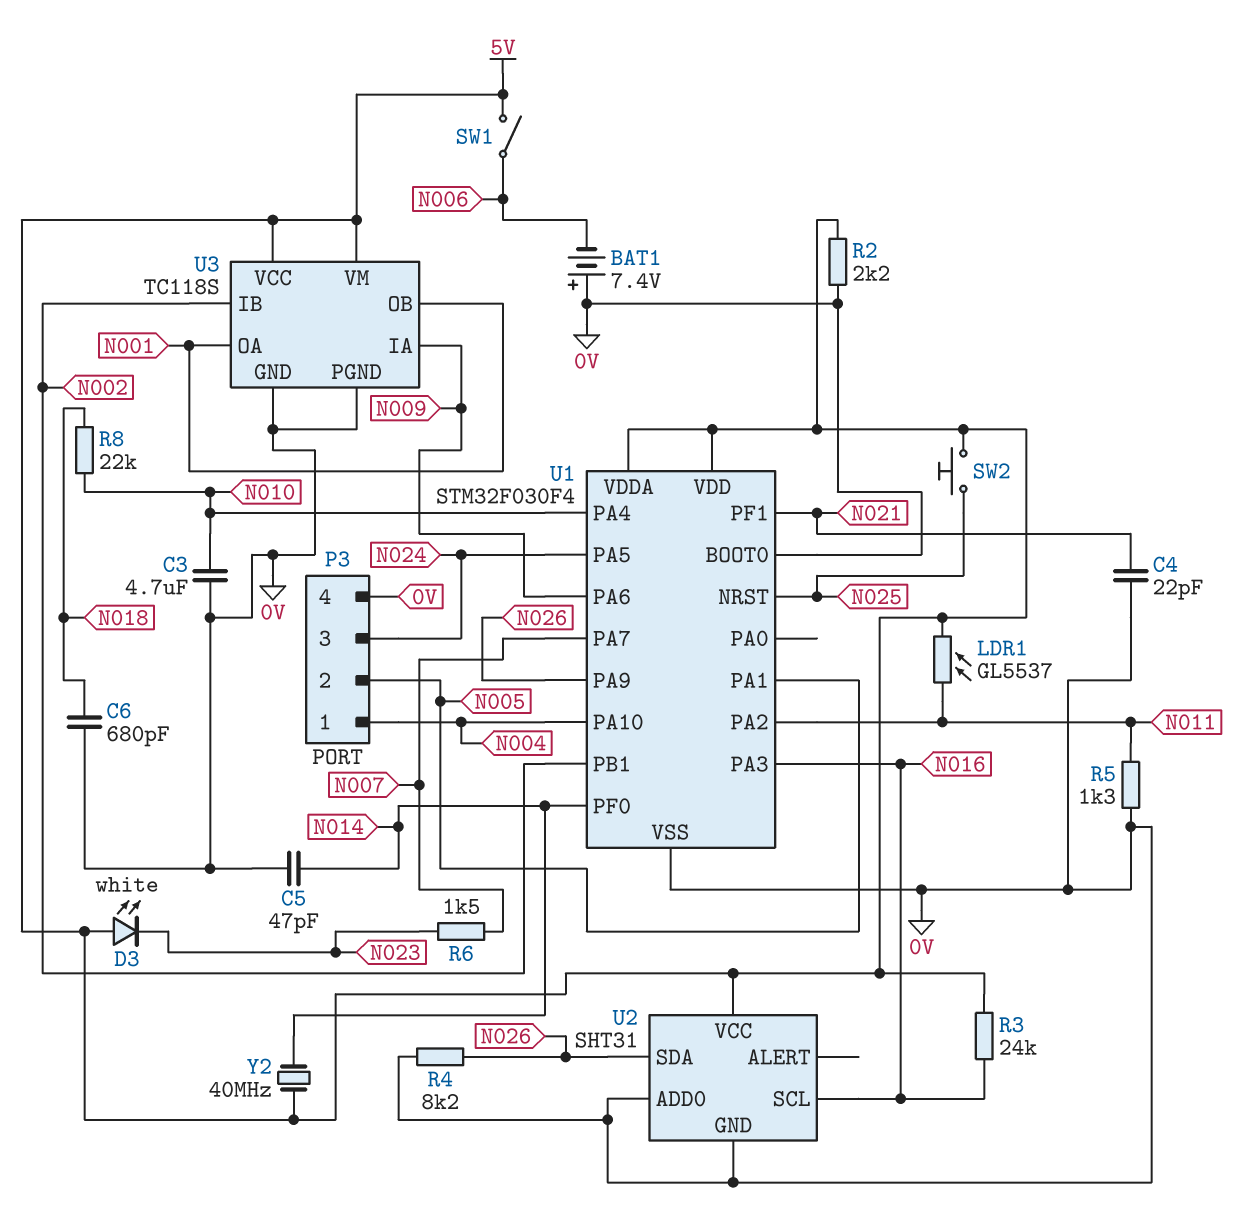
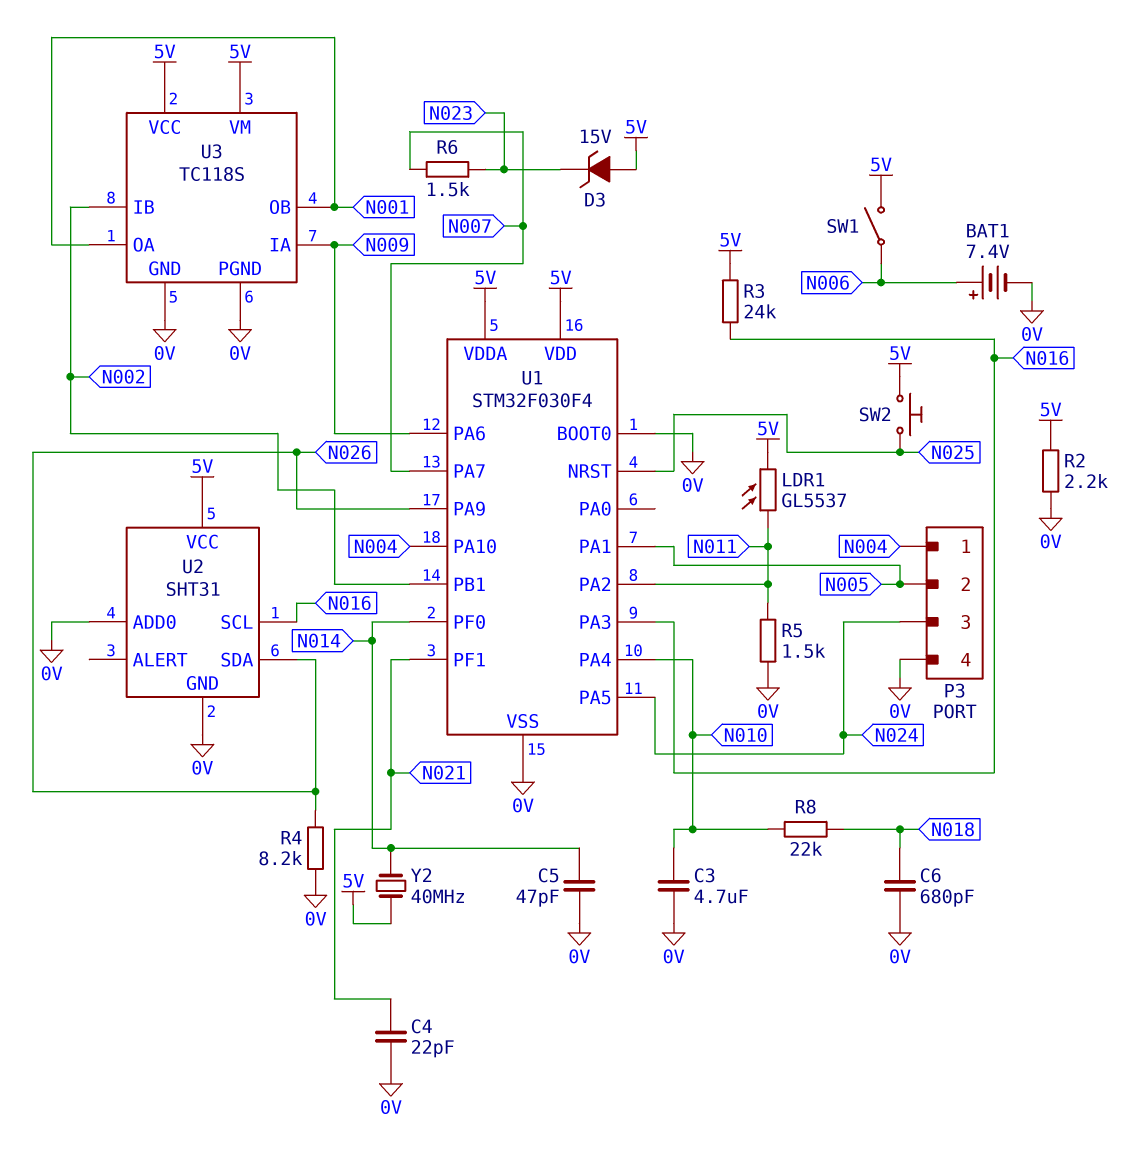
BAT1: 7.4V (plus 0V, minus N006) -> 7.4V (plus N006, minus 0V)
D3: LED white (A 5V, K N023) -> zener 15V (A 5V, K N023)
R5: 1.3k (0V, N011) -> 1.5k (0V, N011)

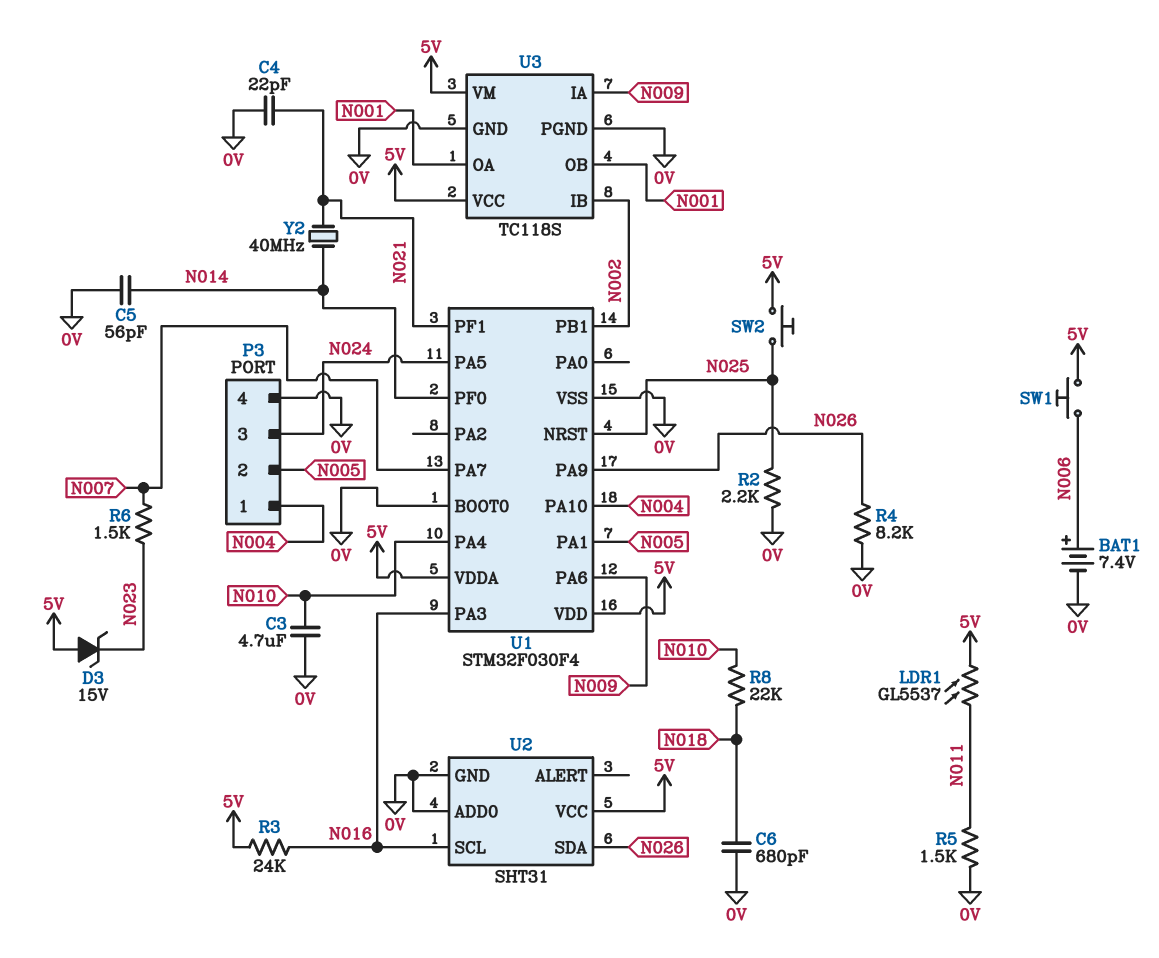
C5: 47pF (0V, N014) -> 56pF (0V, N014)
R2: 2.2k (0V, 5V) -> 2.2k (0V, N025)
SW1: switch (5V, N006) -> button (5V, N006)
U1 pin PA2: N011 -> none
Y2: 40MHz (5V, N014) -> 40MHz (N014, N021)

